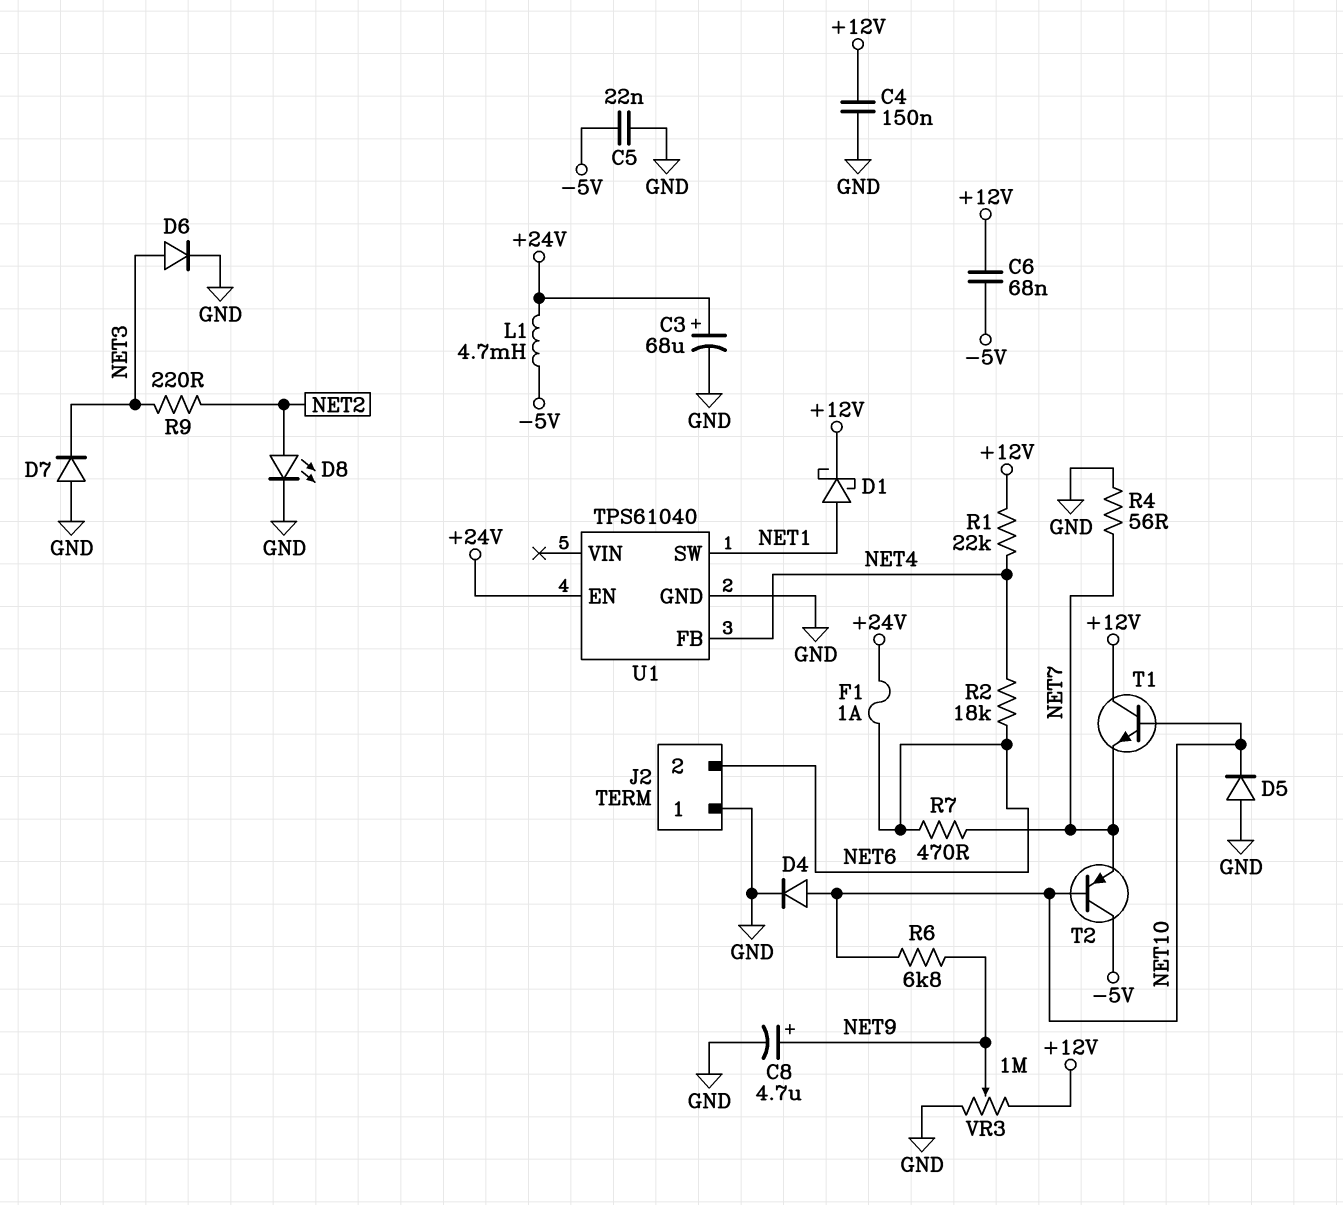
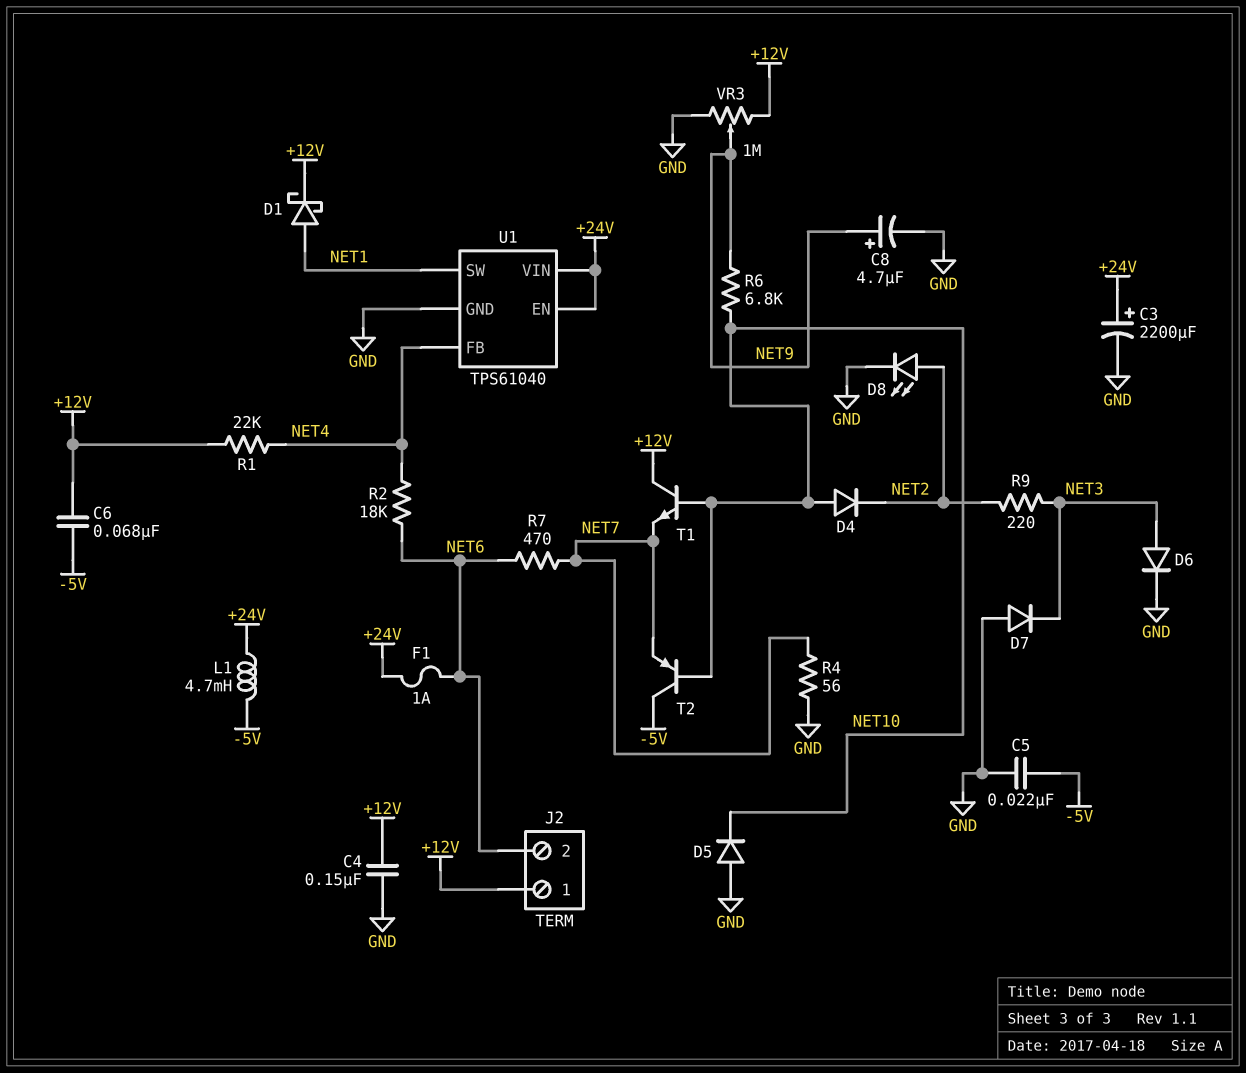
C3: 68uF (plus +24V, minus GND) -> 2200uF (plus +24V, minus GND)
D4: diode (A NET10, K GND) -> diode (A NET10, K NET2)
J2 pin 1: GND -> +12V
U1 pin VIN: none -> +24V

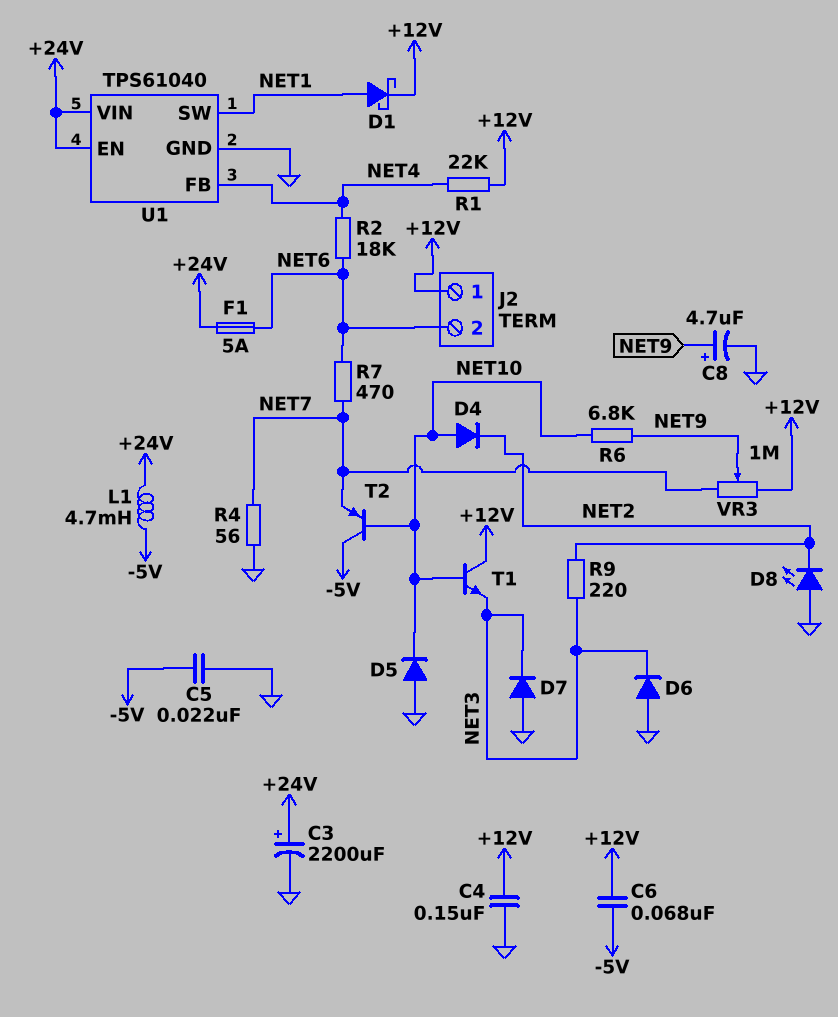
D6: diode (A NET3, K GND) -> diode (A GND, K NET3)
D8: LED (A NET2, K GND) -> LED (A GND, K NET2)
F1: 1A (+24V, NET6) -> 5A (+24V, NET6)
T1: NPN (B NET10, C +12V, E NET7) -> NPN (B NET10, C +12V, E NET3)
VR3: 1M (+12V, GND, wiper NET9) -> 1M (+12V, NET7, wiper NET9)

